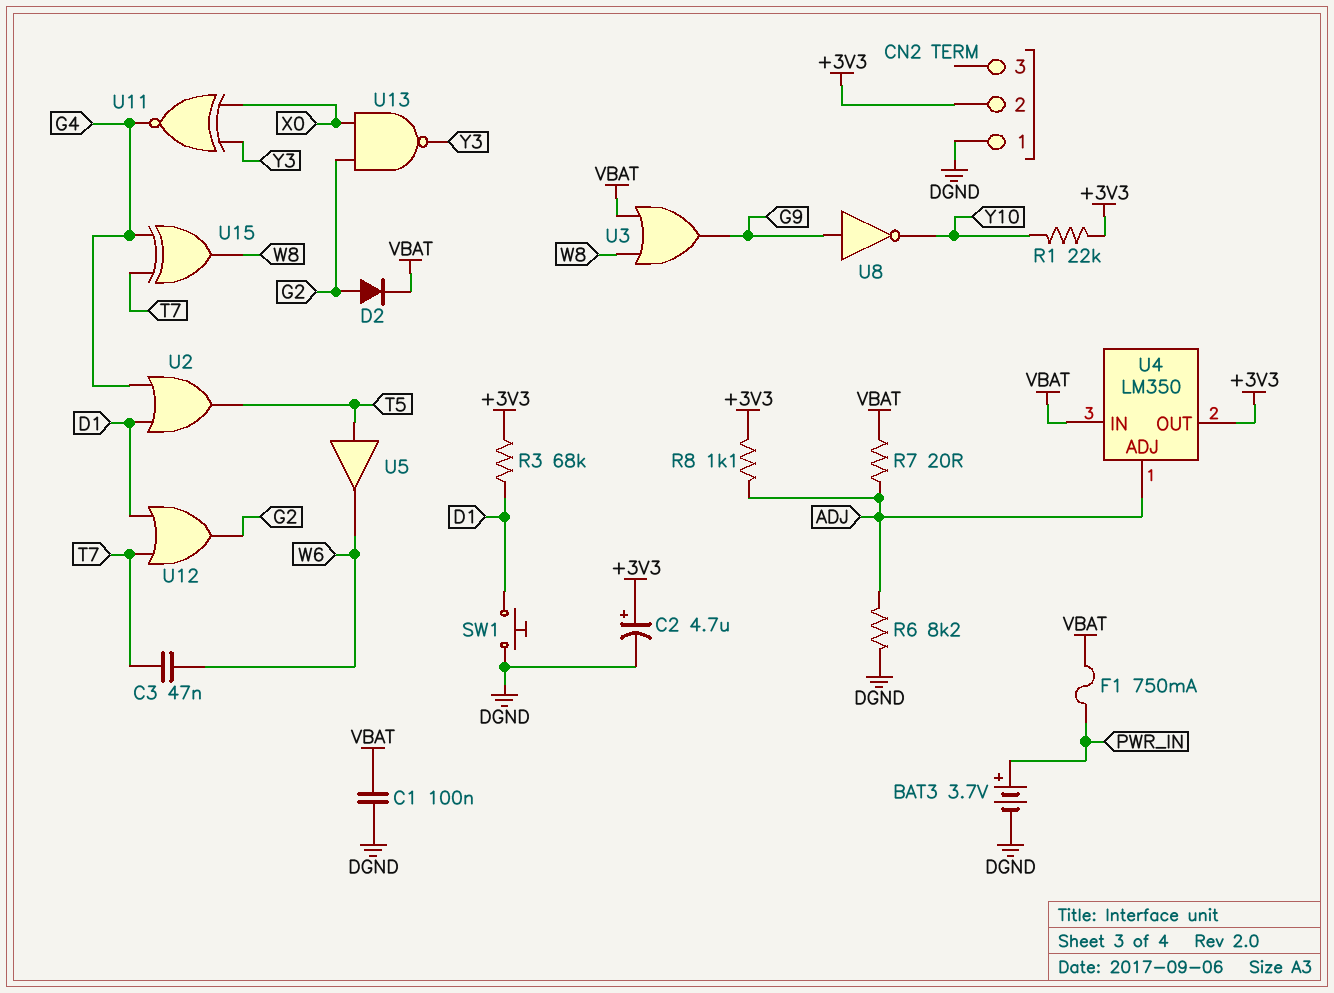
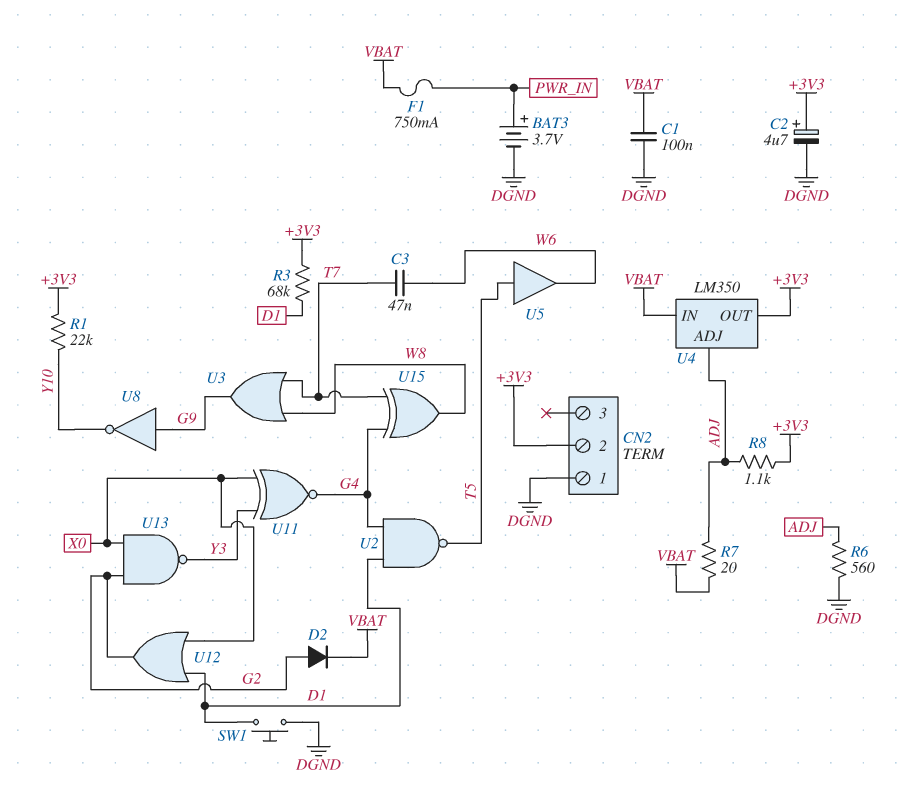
R6: 8.2k (ADJ, DGND) -> 560 (ADJ, DGND)
U2: OR (in D1, in G4, out T5) -> NAND (in D1, in G4, out T5)
U3: OR (in VBAT, in W8, out G9) -> OR (in T7, in W8, out G9)
U12: OR (in D1, in T7, out G2) -> OR (in D1, in X0, out G2)

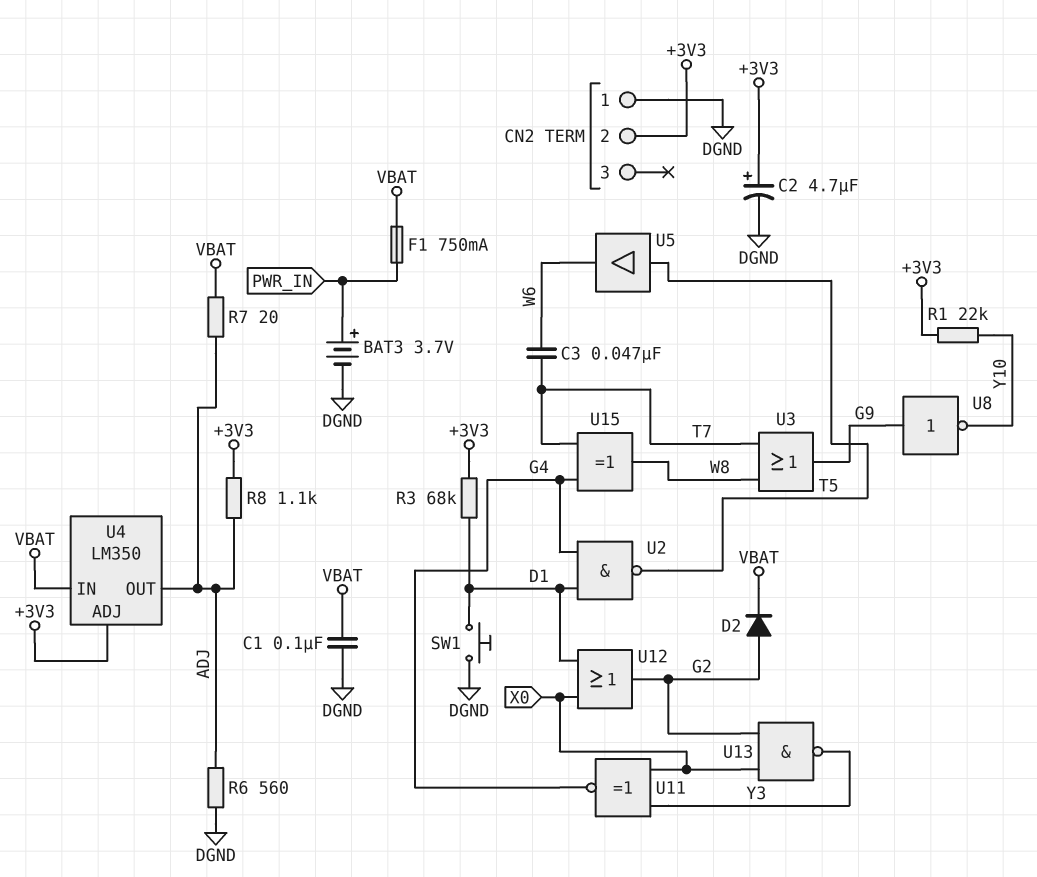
U4 pin ADJ: ADJ -> +3V3
U4 pin OUT: +3V3 -> ADJ

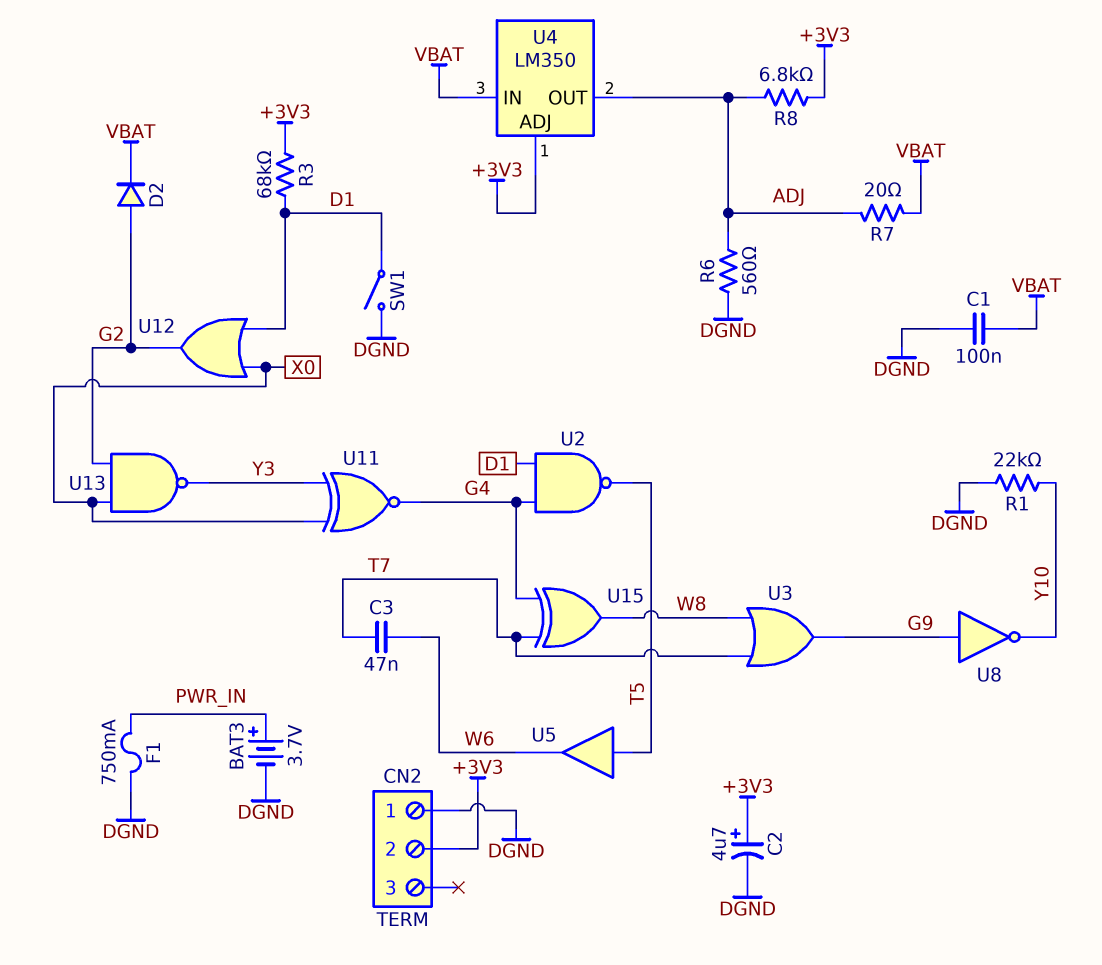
F1: 750mA (PWR_IN, VBAT) -> 750mA (DGND, PWR_IN)
R1: 22k (+3V3, Y10) -> 22k (DGND, Y10)
R8: 1.1k (+3V3, ADJ) -> 6.8k (+3V3, ADJ)
SW1: button (D1, DGND) -> switch (D1, DGND)

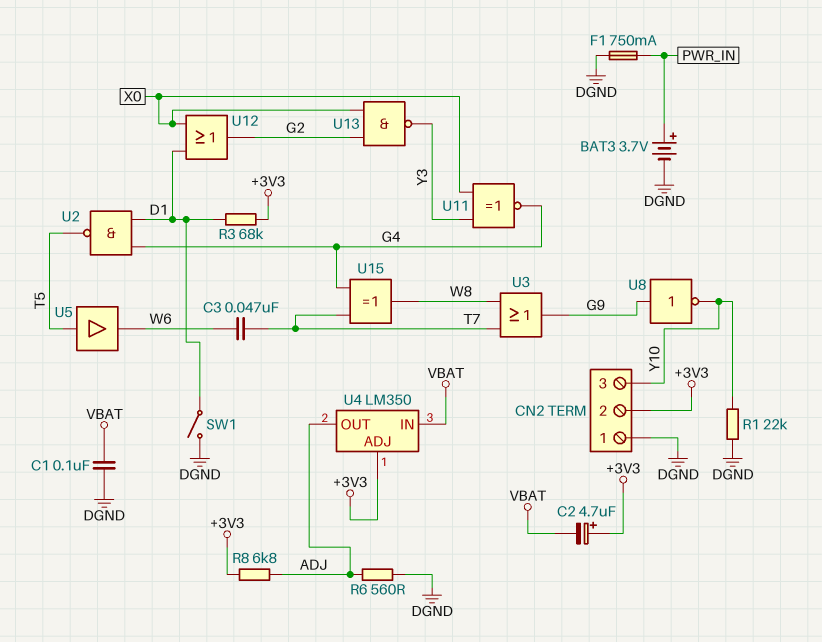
C2: 4.7uF (plus +3V3, minus DGND) -> 4.7uF (plus +3V3, minus VBAT)
CN2 pin 3: none -> Y10
D2: diode (A G2, K VBAT) -> none
R7: 20 (ADJ, VBAT) -> none

